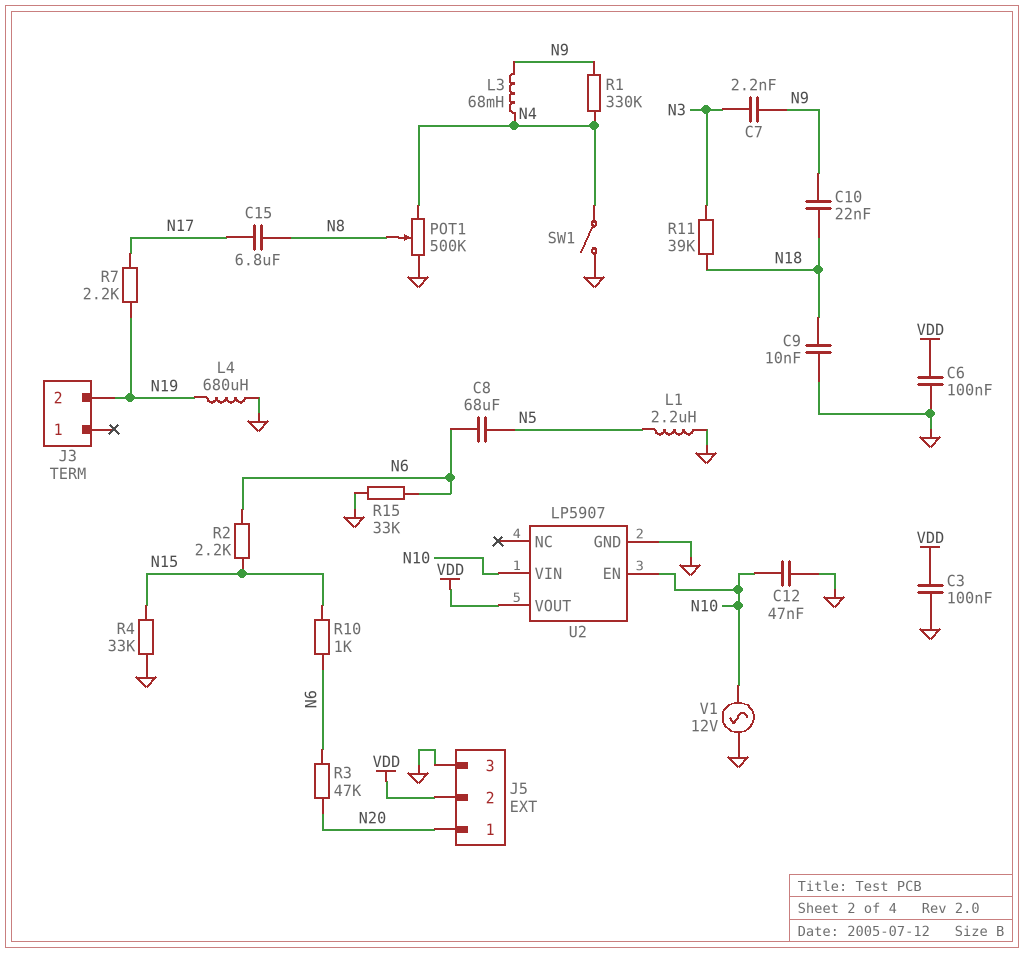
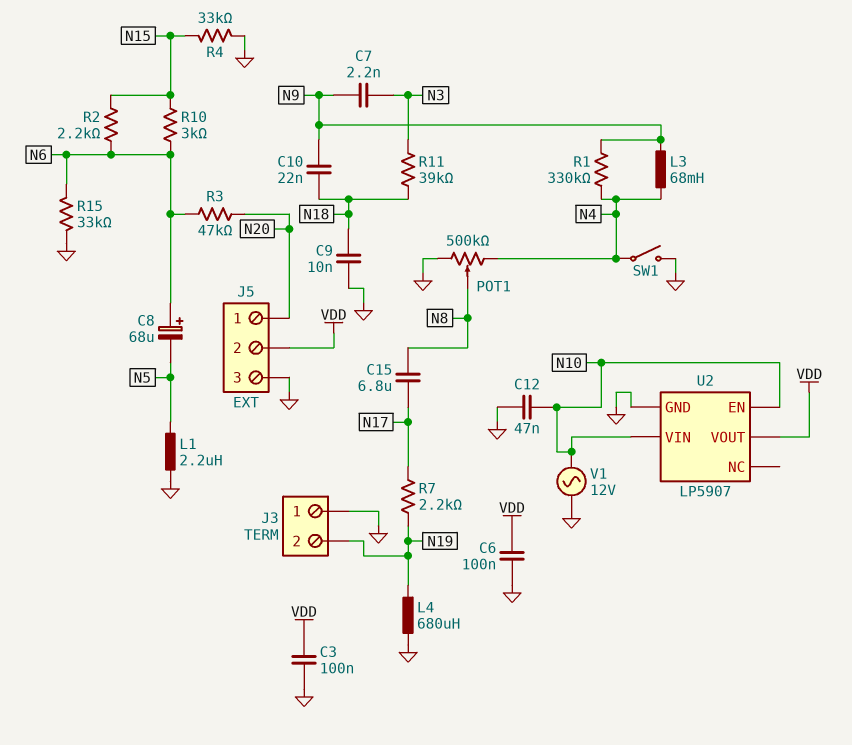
C8: 68uF (N5, N6) -> 68uF (plus N6, minus N5)
J3 pin 1: none -> GND
R10: 1k (N6, N15) -> 3k (N6, N15)

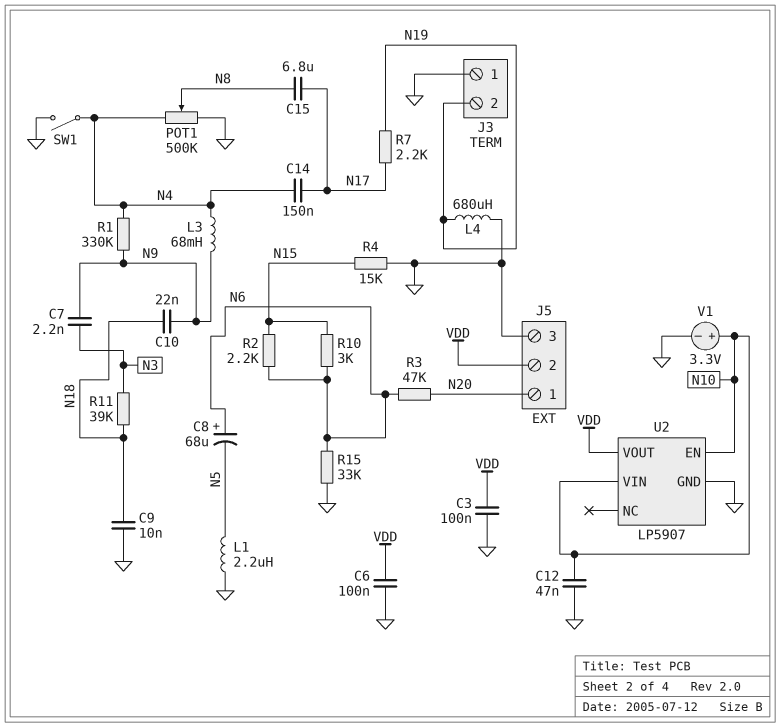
C14: none -> 150nF (N4, N17)
R4: 33k (GND, N15) -> 15k (GND, N15)
V1: AC 12V (GND, N10) -> 3.3V (plus N10, minus GND)

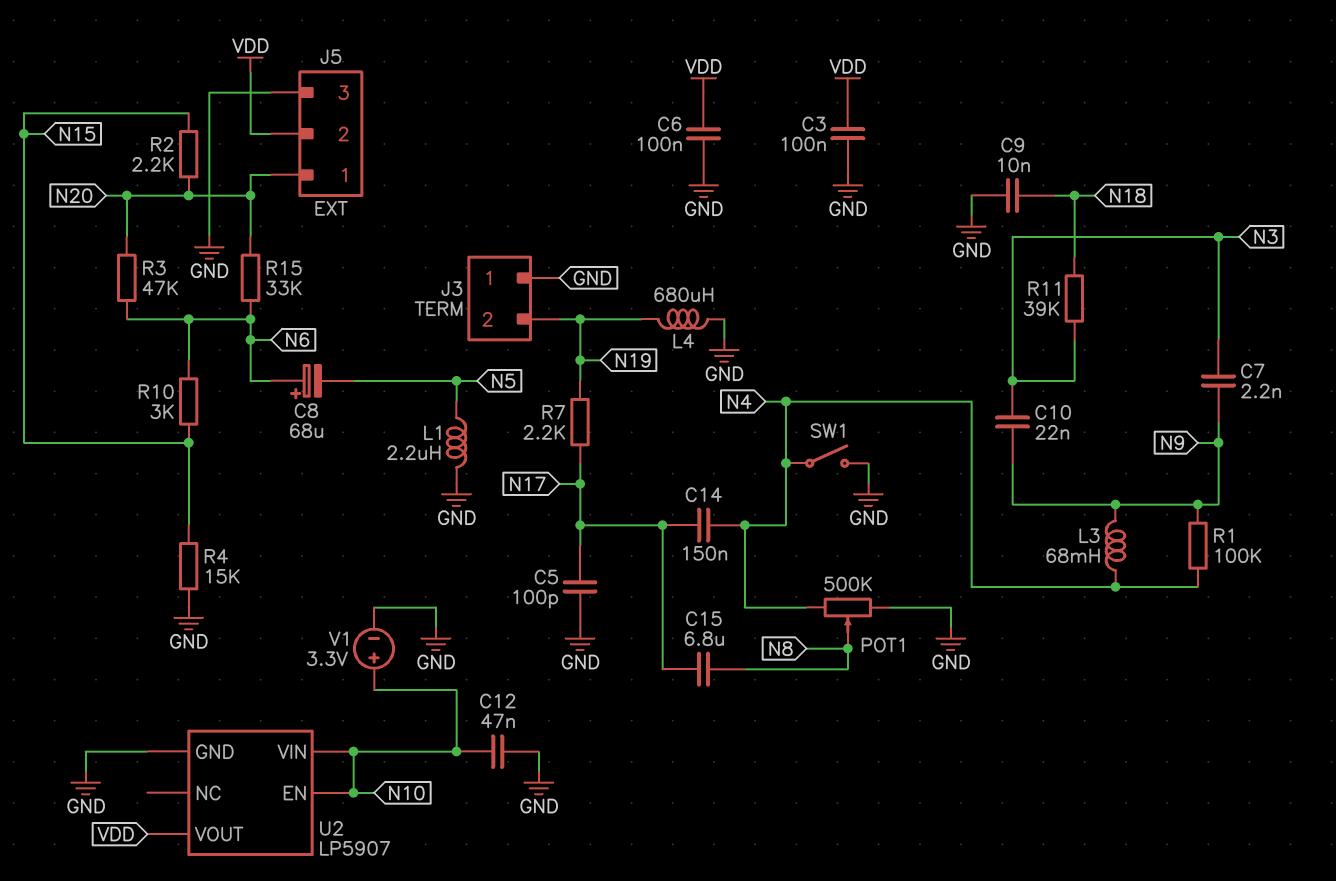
C5: none -> 100pF (GND, N17)
C10: 22nF (N9, N18) -> 22nF (N3, N9)
R1: 330k (N4, N9) -> 100k (N4, N9)
R2: 2.2k (N6, N15) -> 2.2k (N15, N20)
R15: 33k (GND, N6) -> 33k (N6, N20)

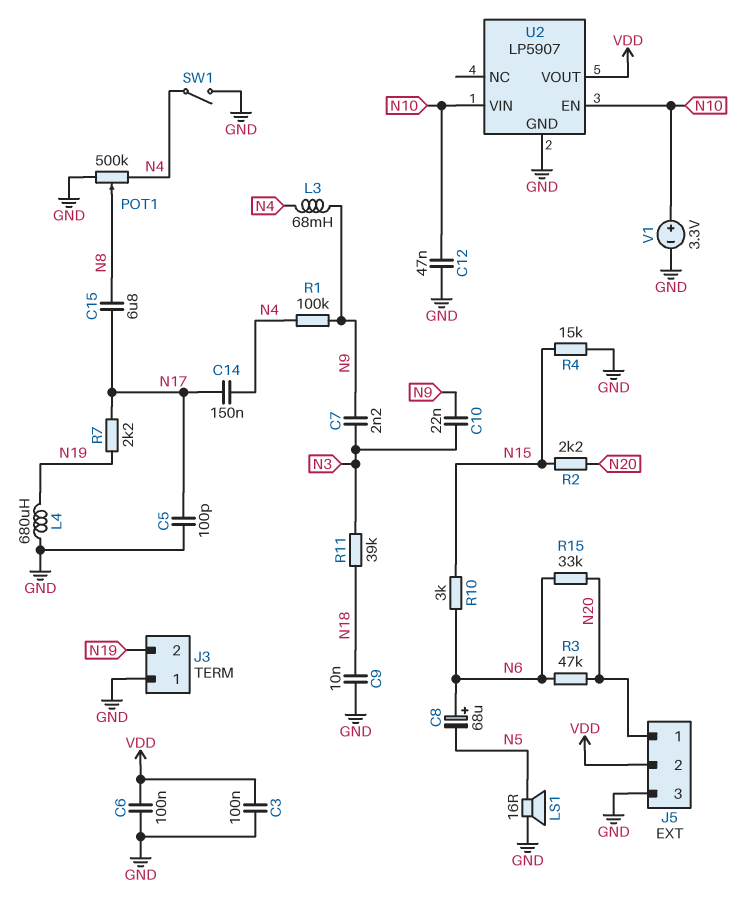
L1: 2.2uH (GND, N5) -> none
LS1: none -> speaker 16R (GND, N5)

